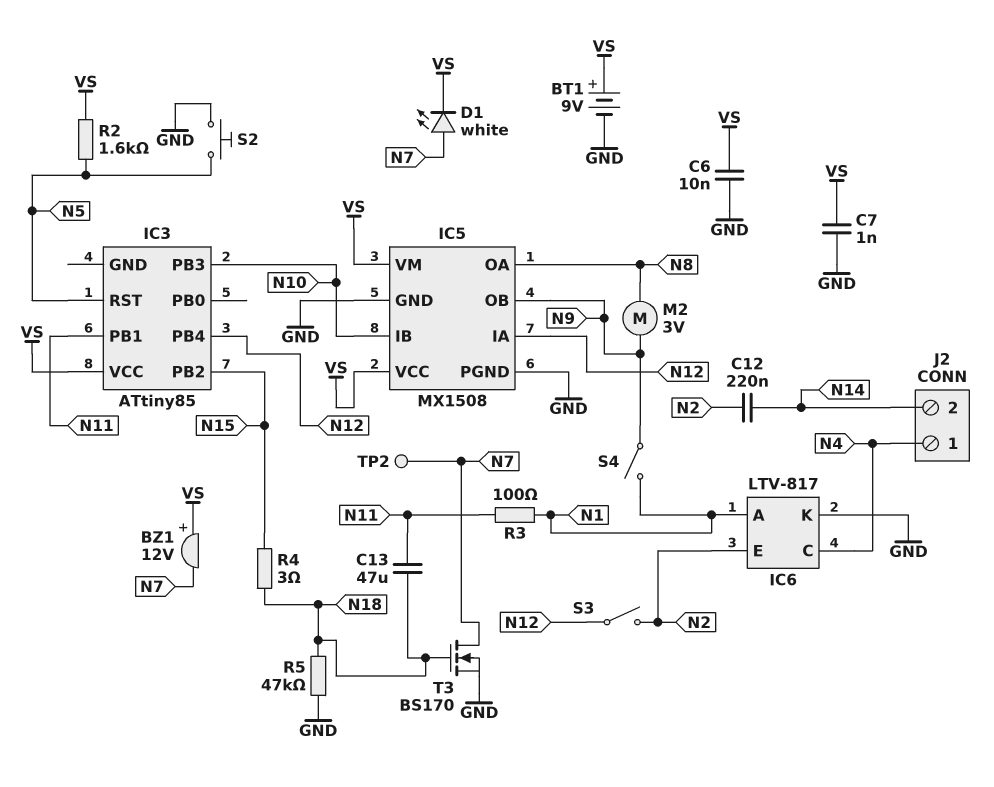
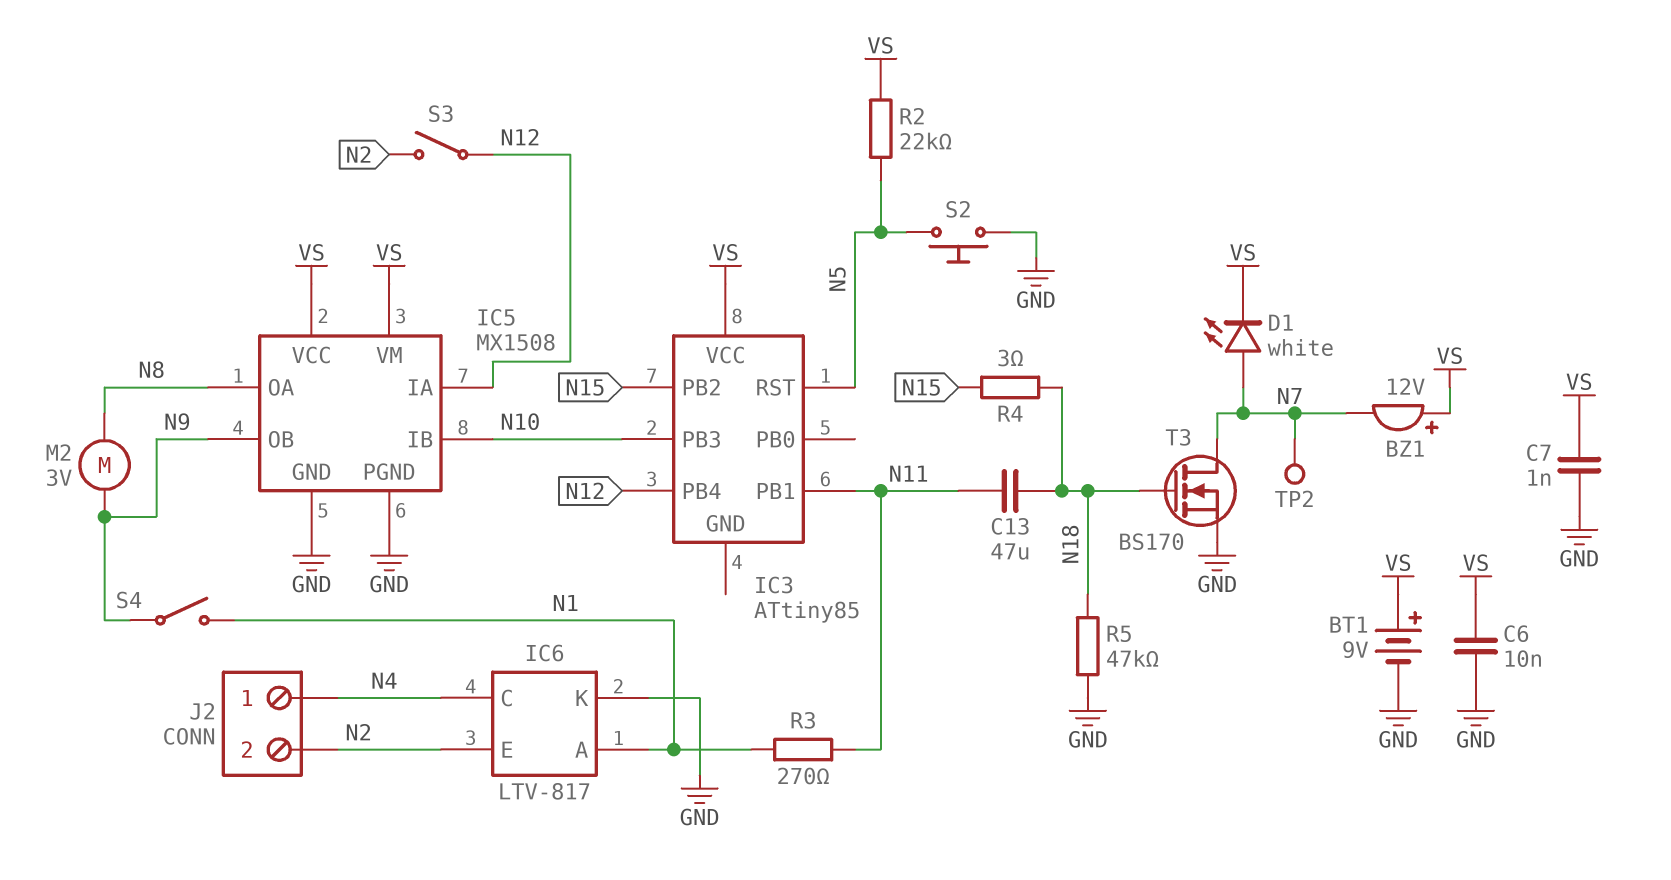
C12: 220nF (N2, N14) -> none
J2 pin 2: N14 -> N2
R2: 1.6k (N5, VS) -> 22k (N5, VS)
R3: 100 (N1, N11) -> 270 (N1, N11)

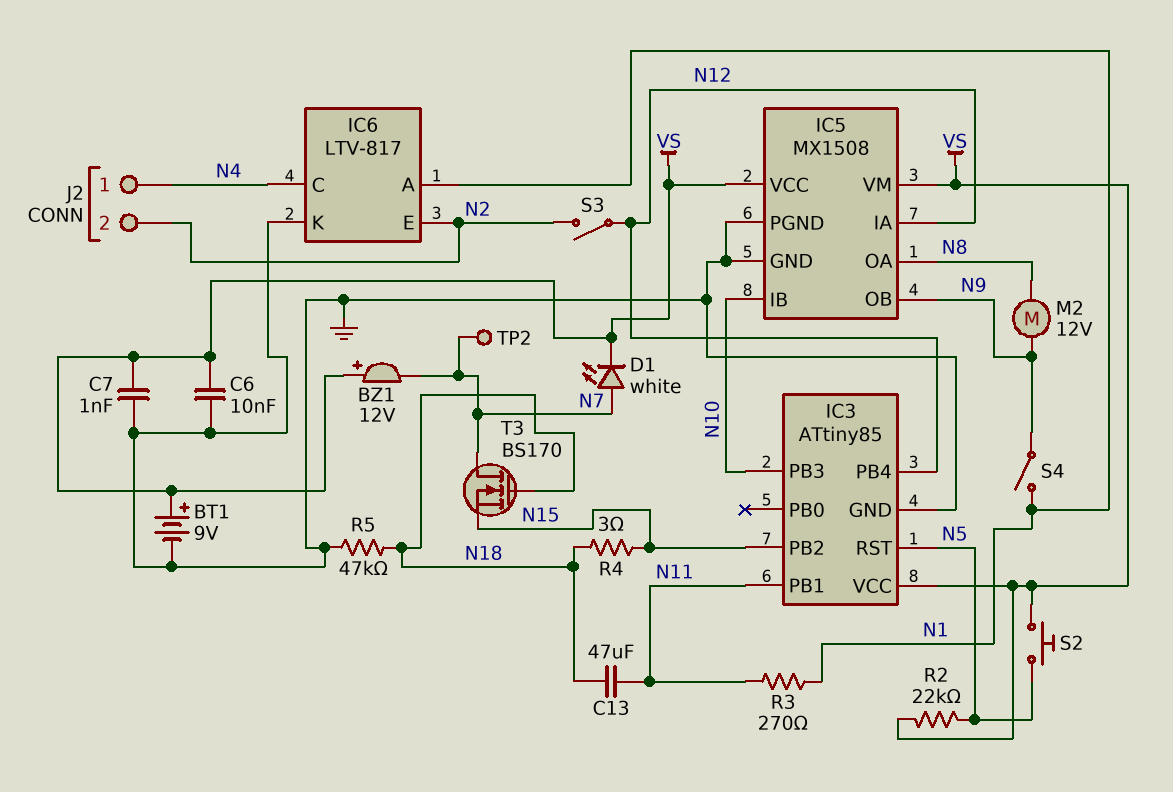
IC3 pin GND: none -> GND
M2: motor 3V (N8, N9) -> motor 12V (N8, N9)
S2: button (GND, N5) -> button (N5, VS)
T3: NMOS BS170 (G N18, D N7, S GND) -> NMOS BS170 (G N18, D N7, S N15)

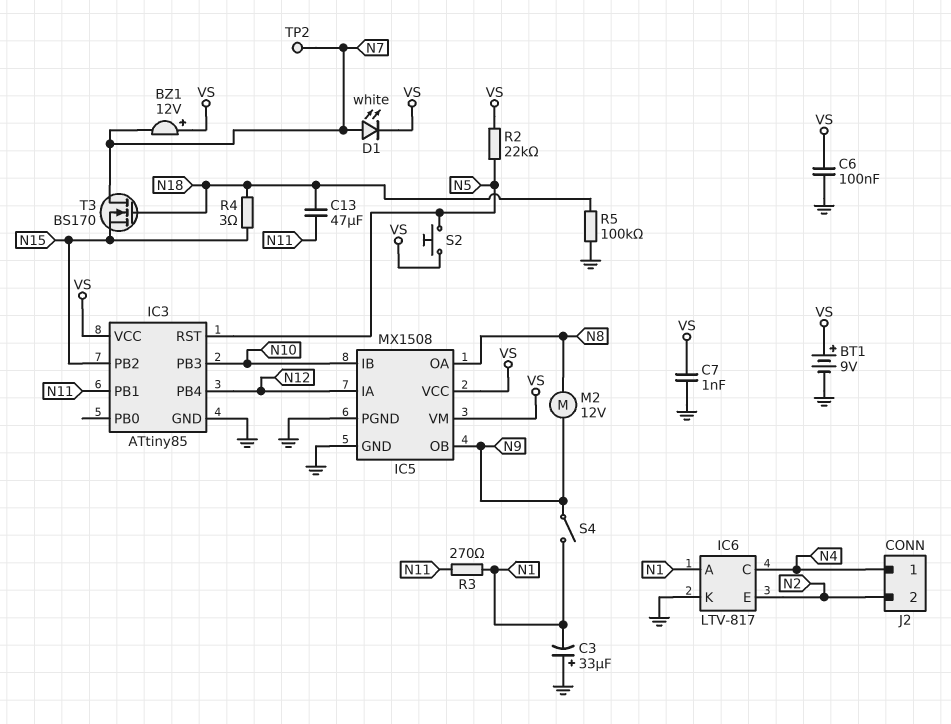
C3: none -> 33uF (plus GND, minus N1)
C6: 10nF (GND, VS) -> 100nF (GND, VS)
R5: 47k (GND, N18) -> 100k (GND, N18)
S3: switch (N2, N12) -> none

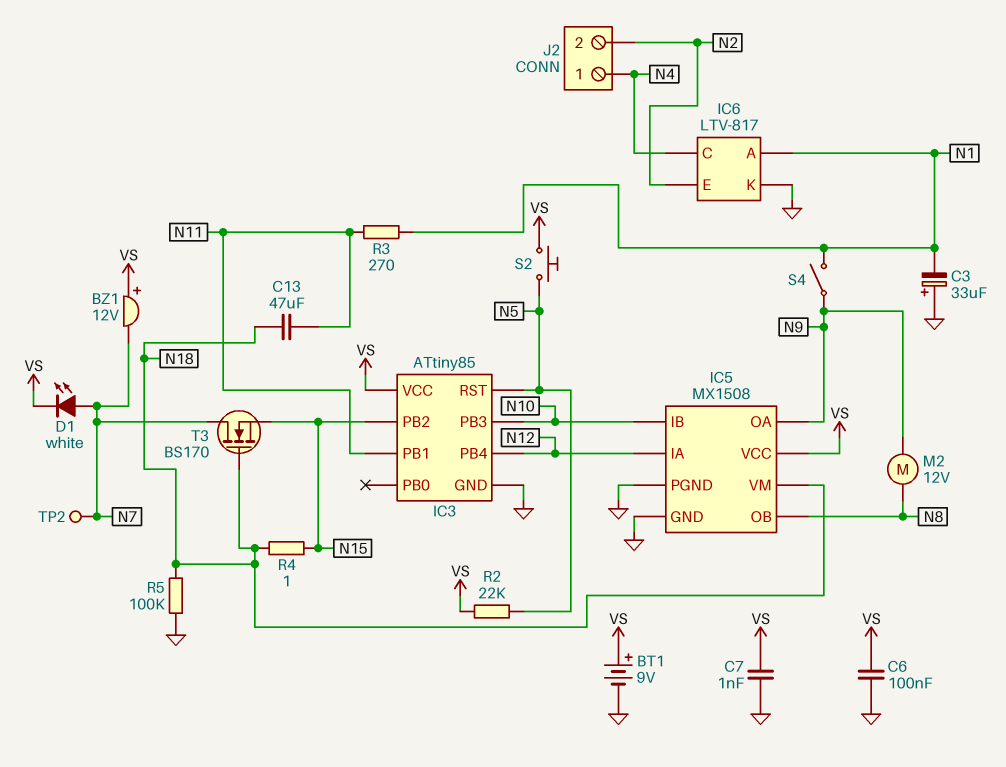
IC5 pin OA: N8 -> N9
IC5 pin OB: N9 -> N8
IC5 pin VM: VS -> N18
R4: 3 (N15, N18) -> 1 (N15, N18)

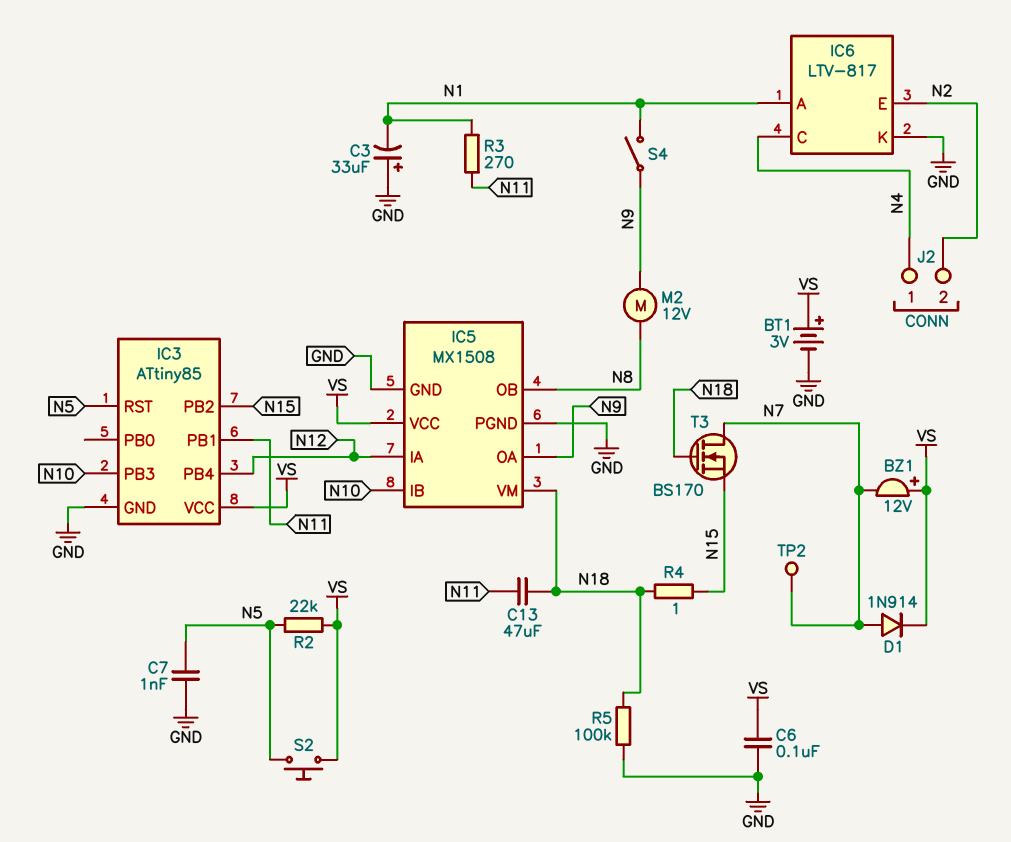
BT1: 9V (plus VS, minus GND) -> 3V (plus VS, minus GND)
C7: 1nF (GND, VS) -> 1nF (GND, N5)
D1: LED white (A N7, K VS) -> diode 1N914 (A N7, K VS)

